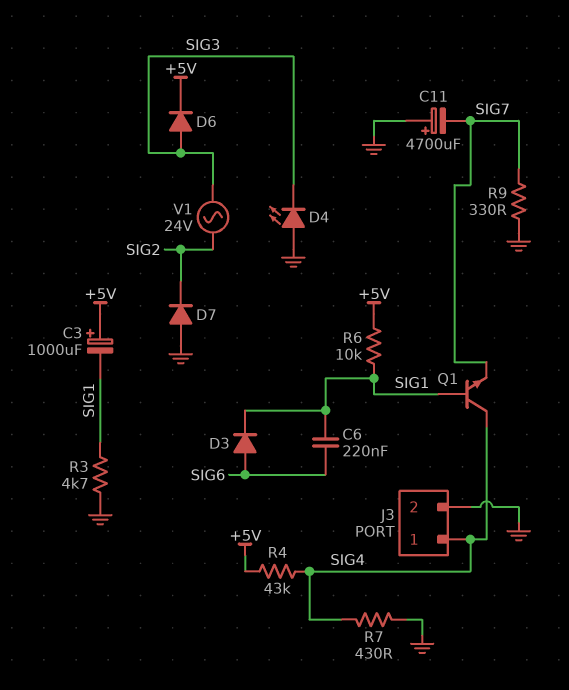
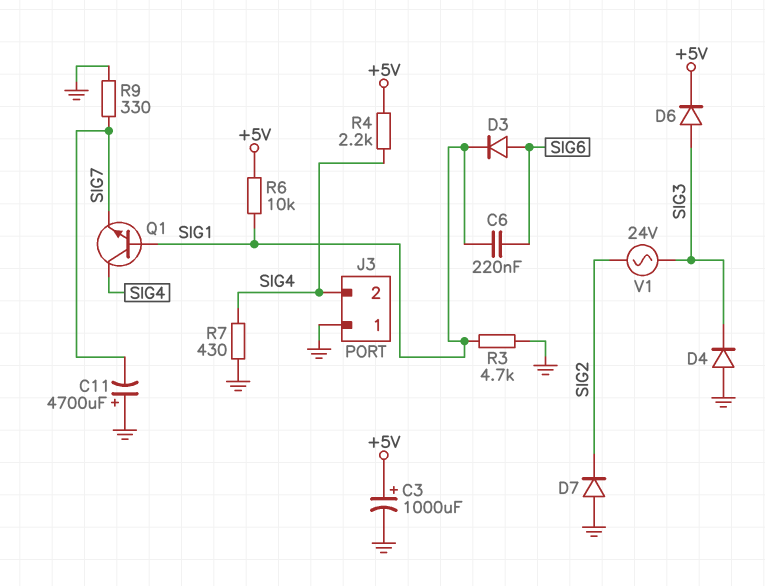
C3: 1000uF (plus +5V, minus SIG1) -> 1000uF (plus +5V, minus GND)
D4: LED (A GND, K SIG3) -> diode (A GND, K SIG3)
J3 pin 1: SIG4 -> GND
J3 pin 2: GND -> SIG4
R4: 43k (+5V, SIG4) -> 2.2k (+5V, SIG4)

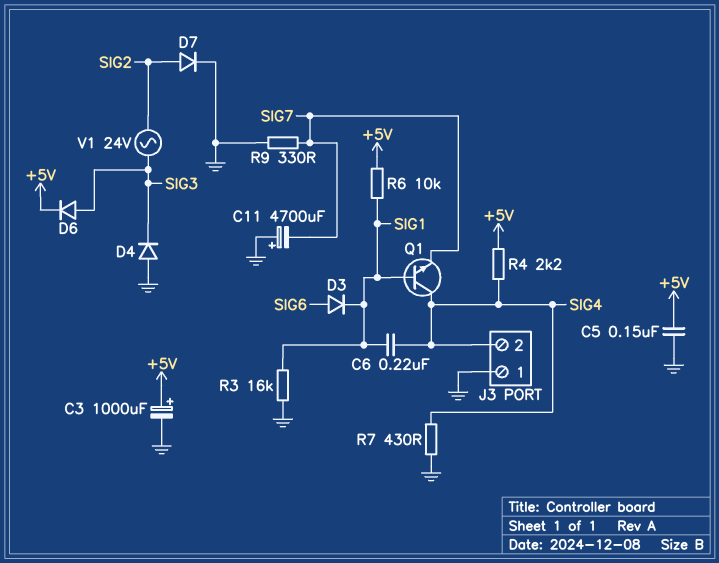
C5: none -> 150nF (+5V, GND)
C6: 220nF (SIG1, SIG6) -> 220nF (SIG1, SIG4)
D7: diode (A GND, K SIG2) -> diode (A SIG2, K GND)
R3: 4.7k (GND, SIG1) -> 16k (GND, SIG1)

